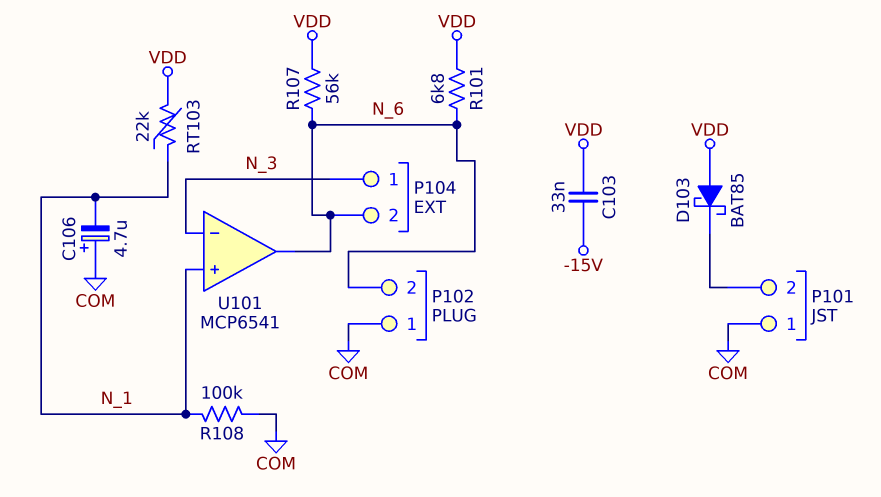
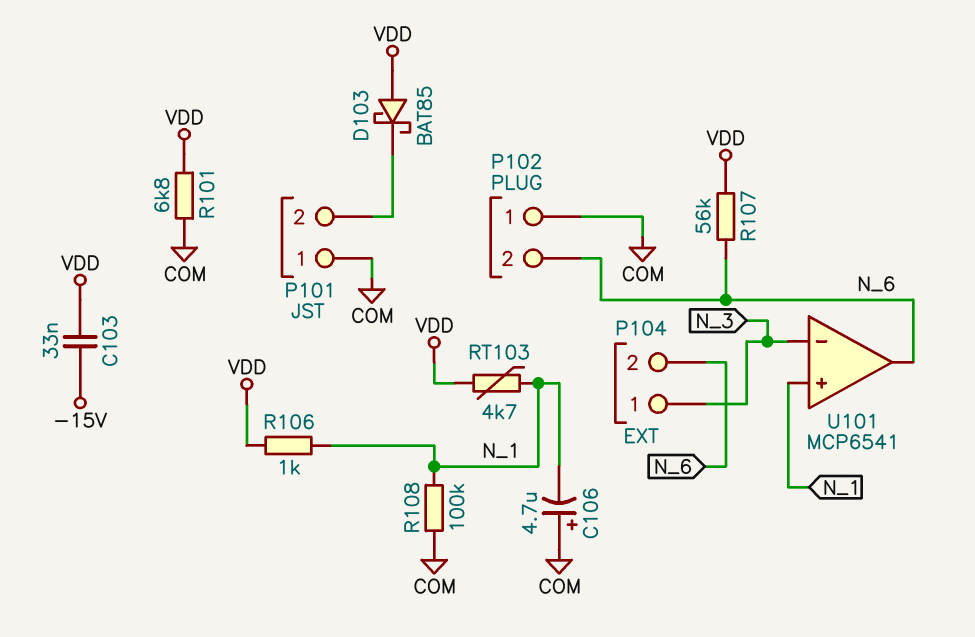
R101: 6.8k (N_6, VDD) -> 6.8k (COM, VDD)
R106: none -> 1k (N_1, VDD)
RT103: 22k (N_1, VDD) -> 4.7k (N_1, VDD)

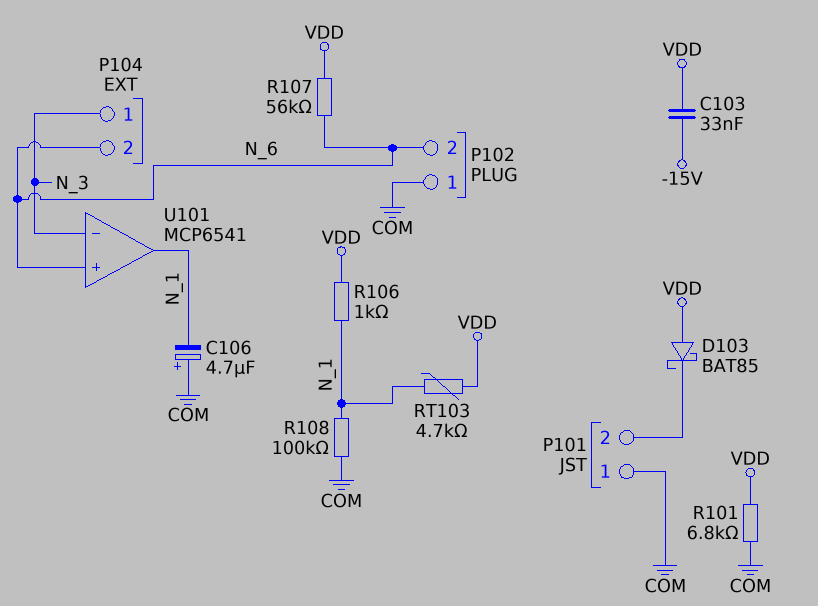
U101 pin in+: N_1 -> N_6
U101 pin out: N_6 -> N_1

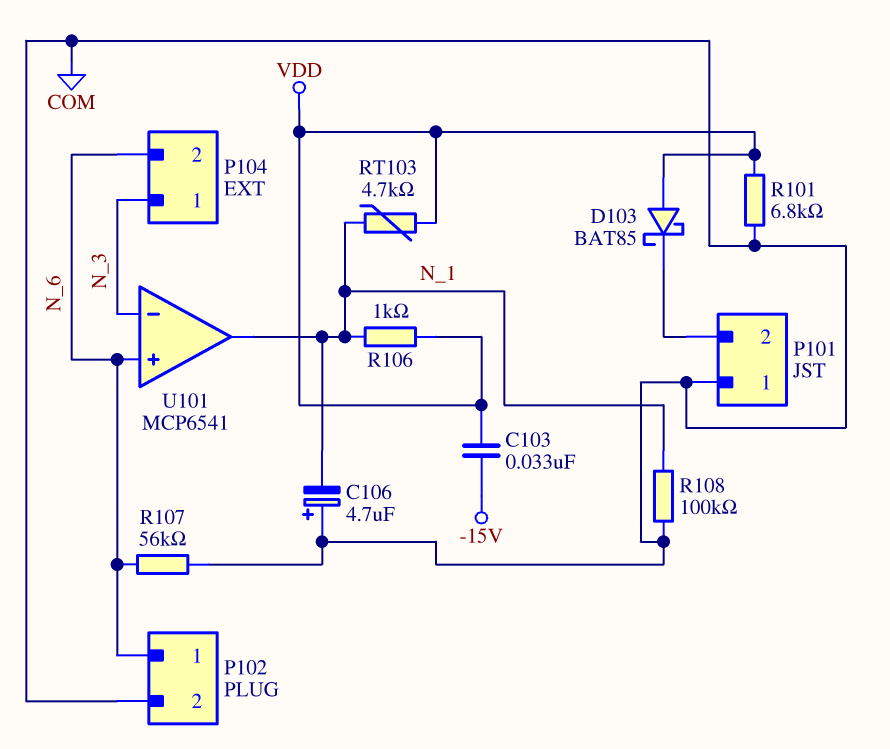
P102 pin 1: COM -> N_6
P102 pin 2: N_6 -> COM
R107: 56k (N_6, VDD) -> 56k (COM, N_6)

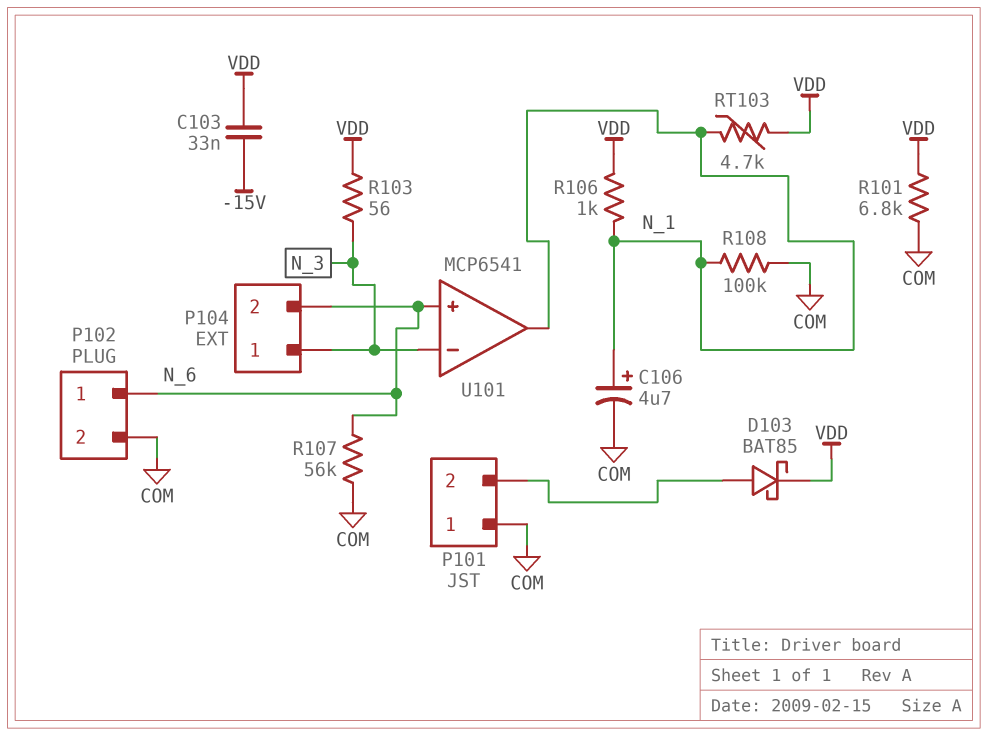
C106: 4.7uF (plus COM, minus N_1) -> 4.7uF (plus N_1, minus COM)
D103: schottky BAT85 (A VDD, K P101/2) -> schottky BAT85 (A P101/2, K VDD)
R103: none -> 56 (N_3, VDD)

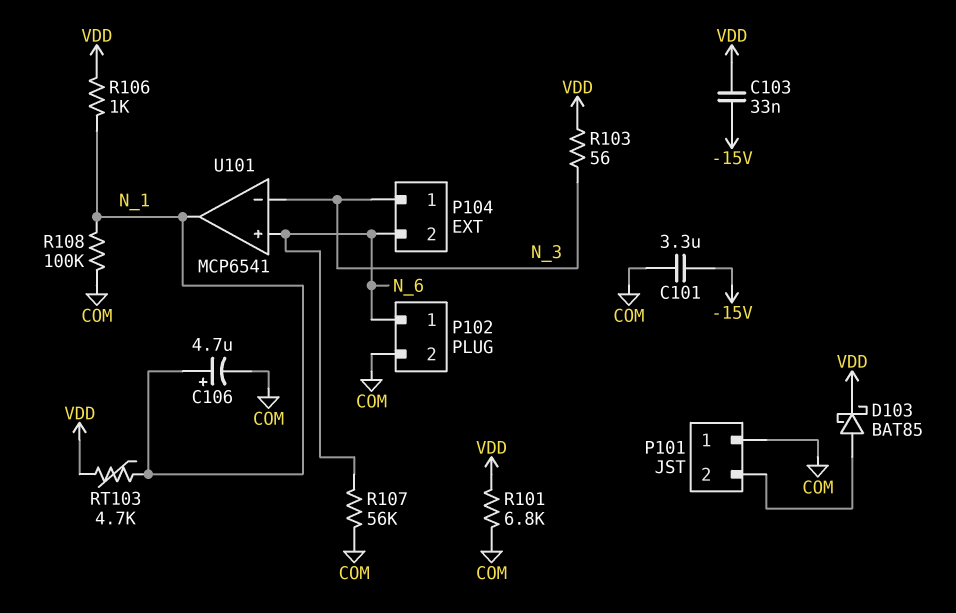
C101: none -> 3.3uF (-15V, COM)

